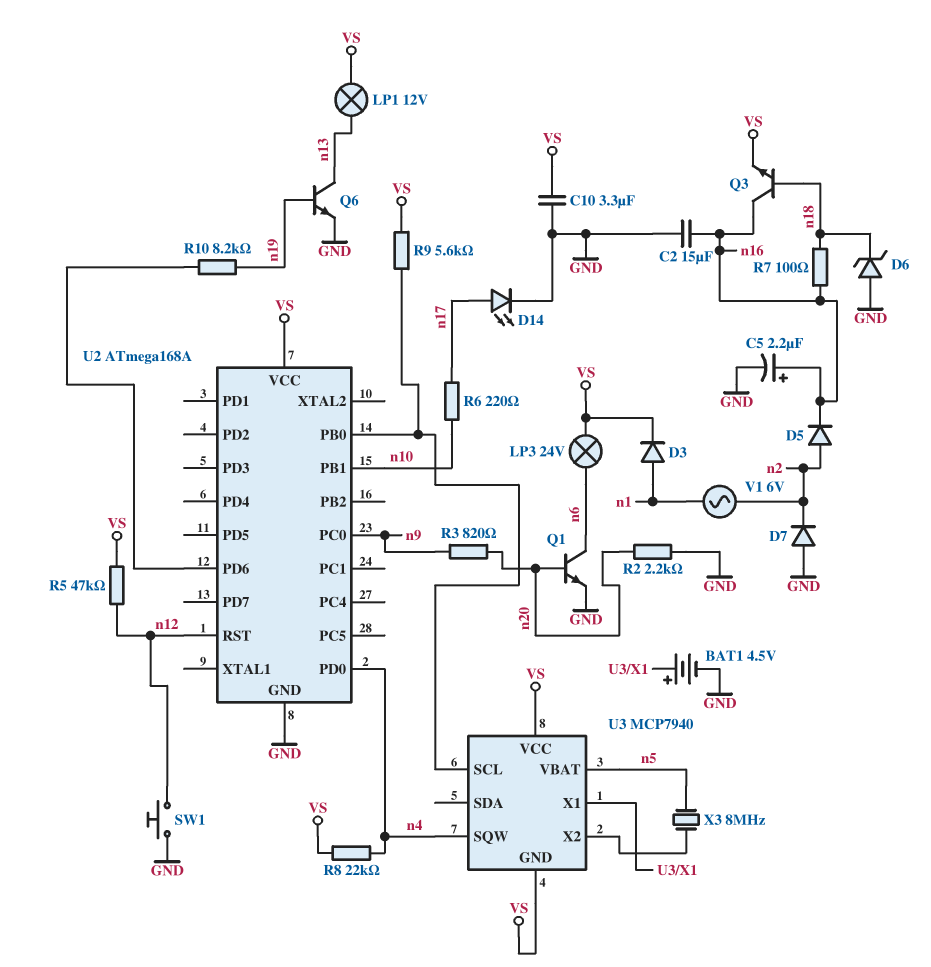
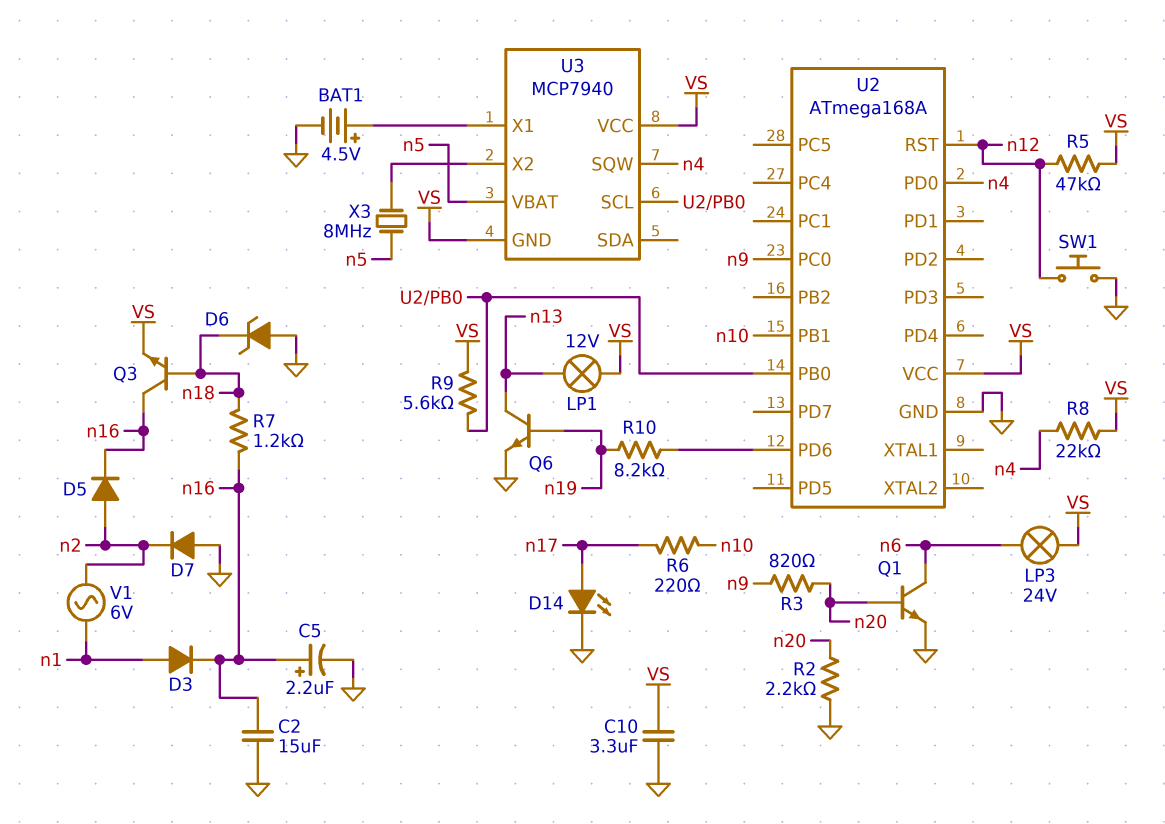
D3: diode (A n1, K VS) -> diode (A n1, K n16)
R7: 100 (n16, n18) -> 1.2k (n16, n18)

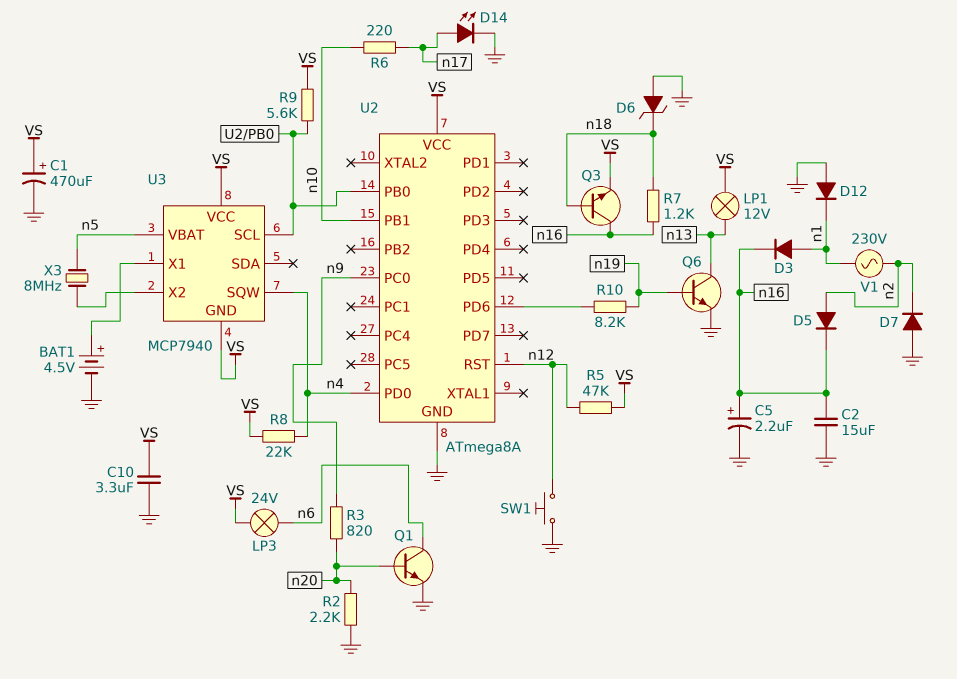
C1: none -> 470uF (plus VS, minus GND)
D12: none -> diode (A GND, K n1)
U2: ATmega168A -> ATmega8A
V1: AC 6V (n1, n2) -> AC 230V (n1, n2)

